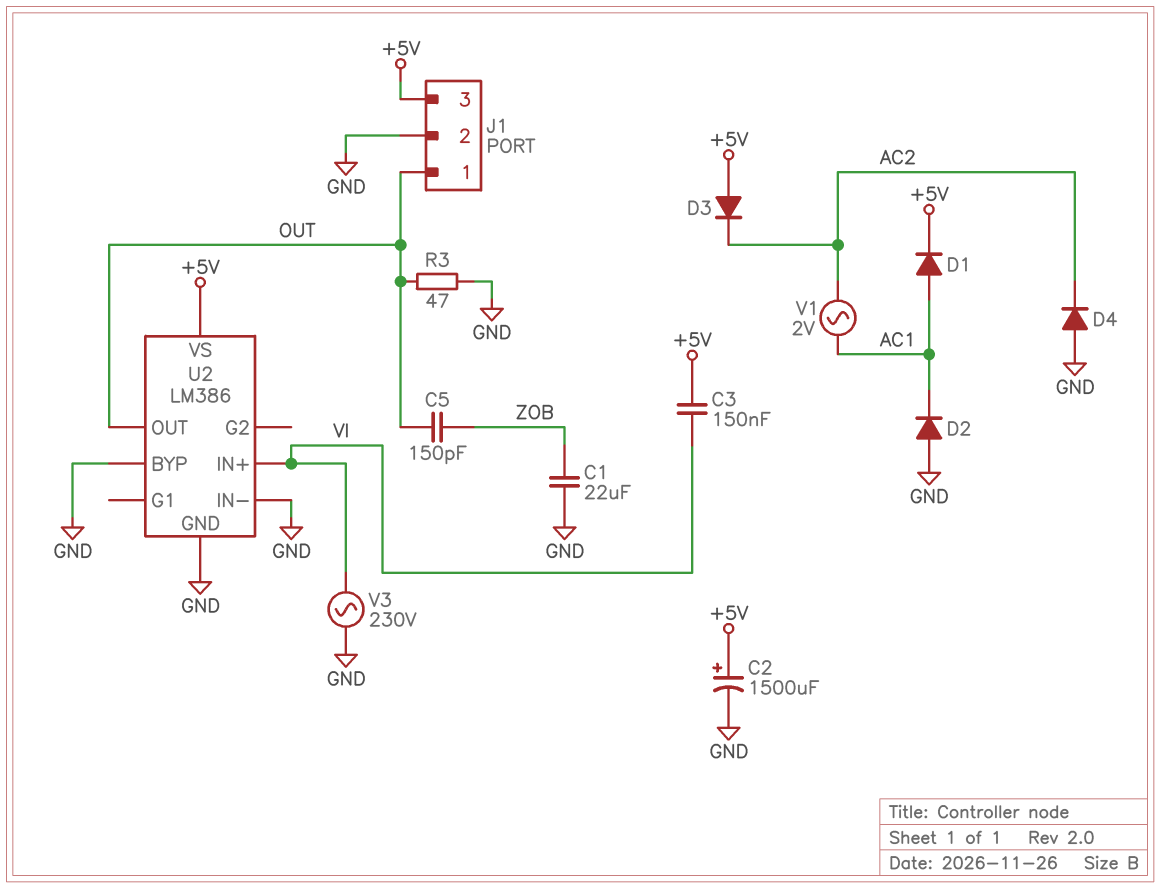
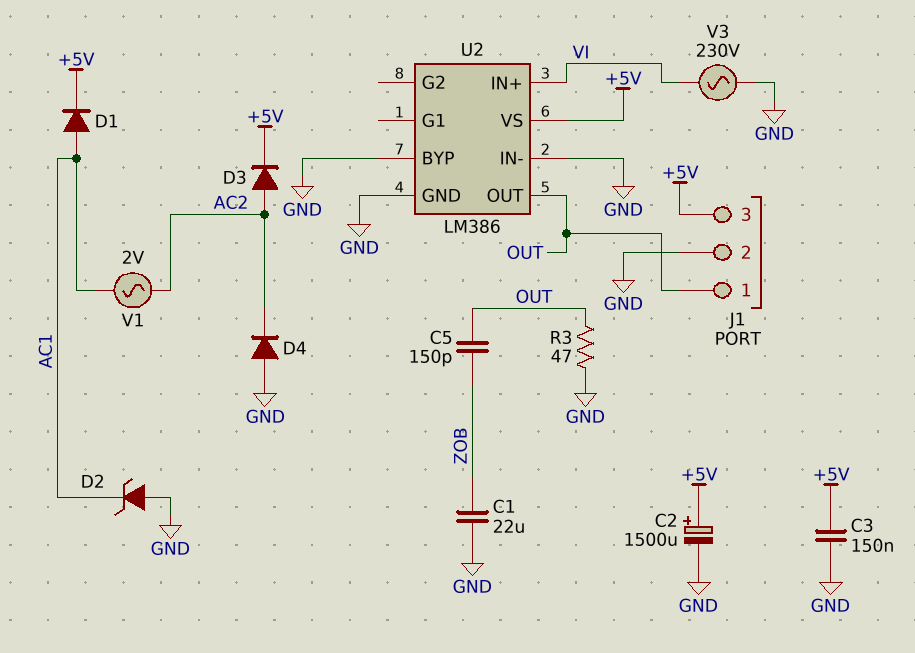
C3: 150nF (+5V, VI) -> 150nF (+5V, GND)
D2: diode (A GND, K AC1) -> zener (A GND, K AC1)
D3: diode (A +5V, K AC2) -> diode (A AC2, K +5V)

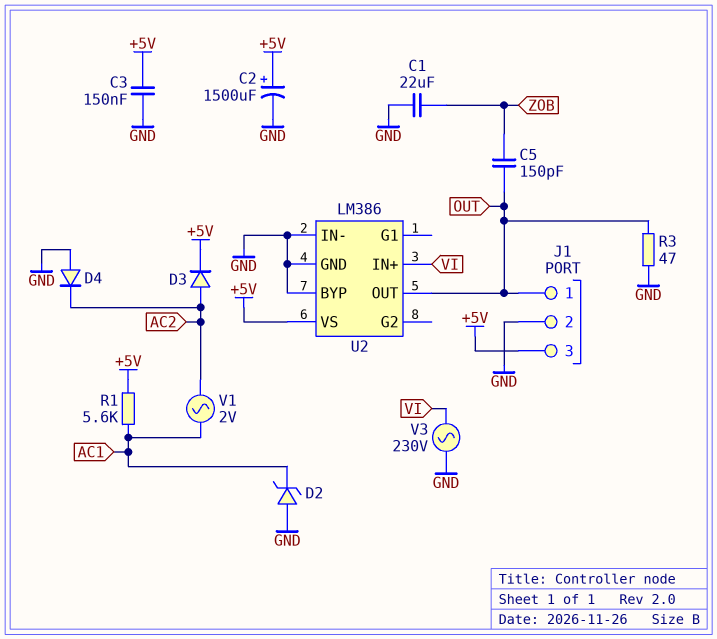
D1: diode (A AC1, K +5V) -> none
R1: none -> 5.6k (+5V, AC1)

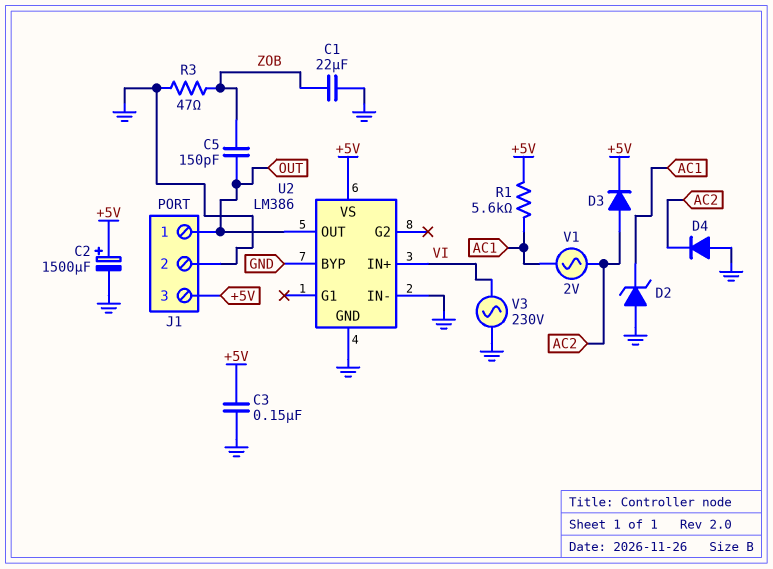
R3: 47 (GND, OUT) -> 47 (GND, ZOB)

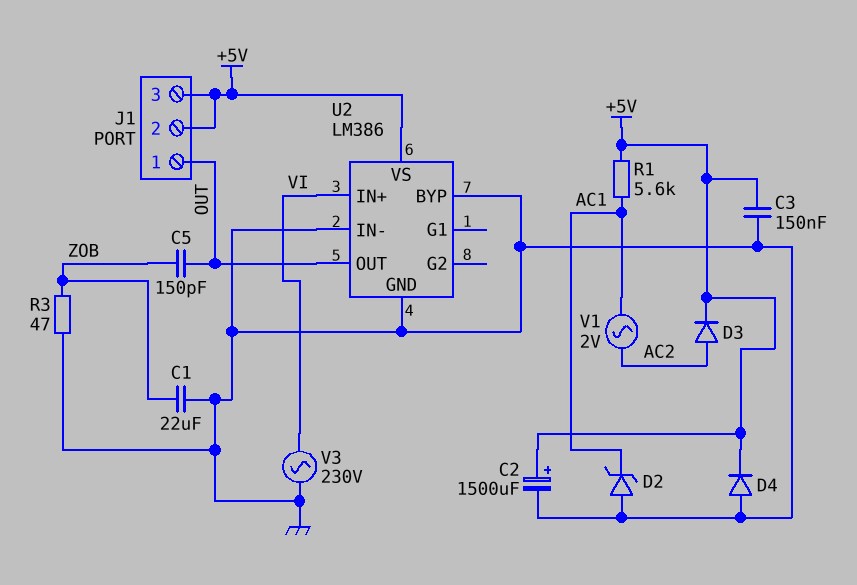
D4: diode (A GND, K AC2) -> diode (A GND, K +5V)
J1 pin 2: GND -> +5V

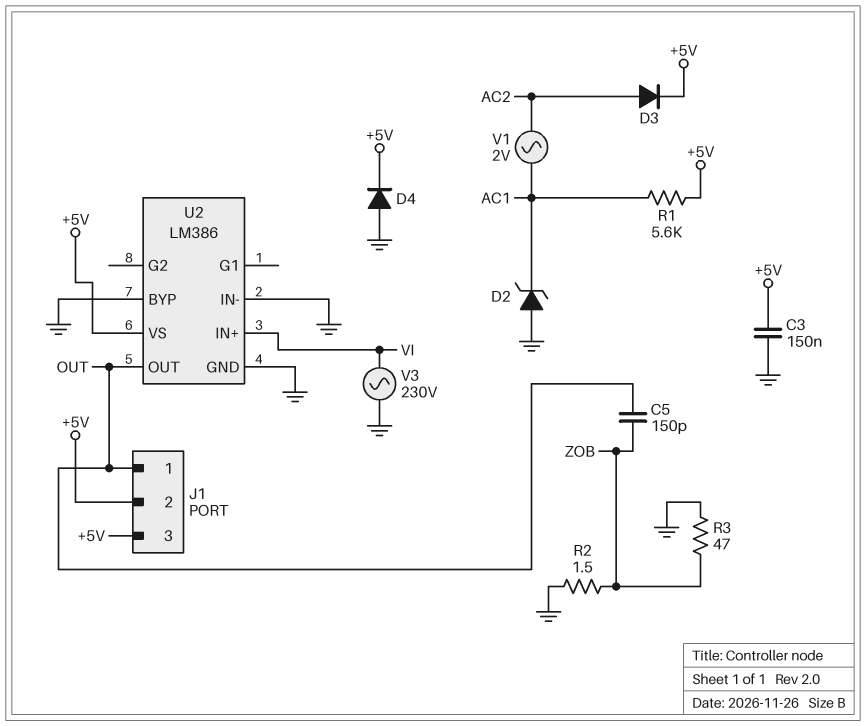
C1: 22uF (GND, ZOB) -> none
C2: 1500uF (plus +5V, minus GND) -> none
R2: none -> 1.5 (GND, ZOB)

